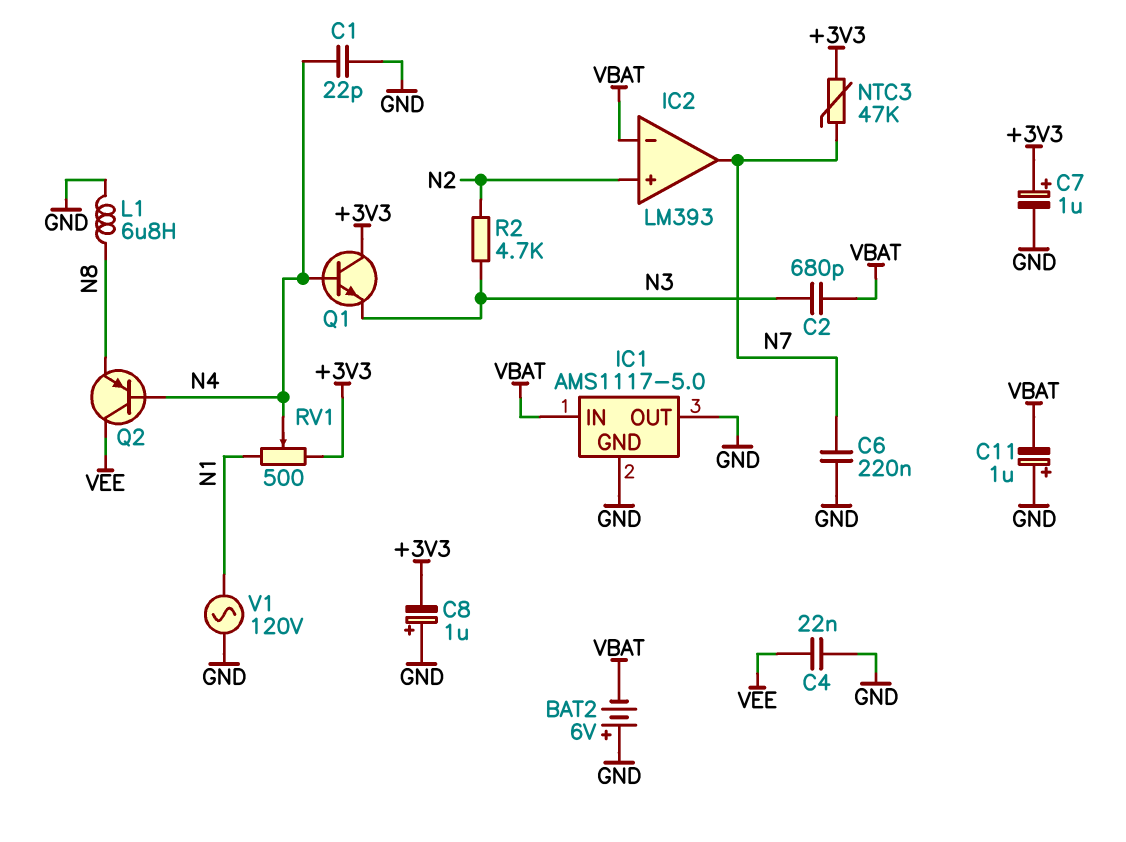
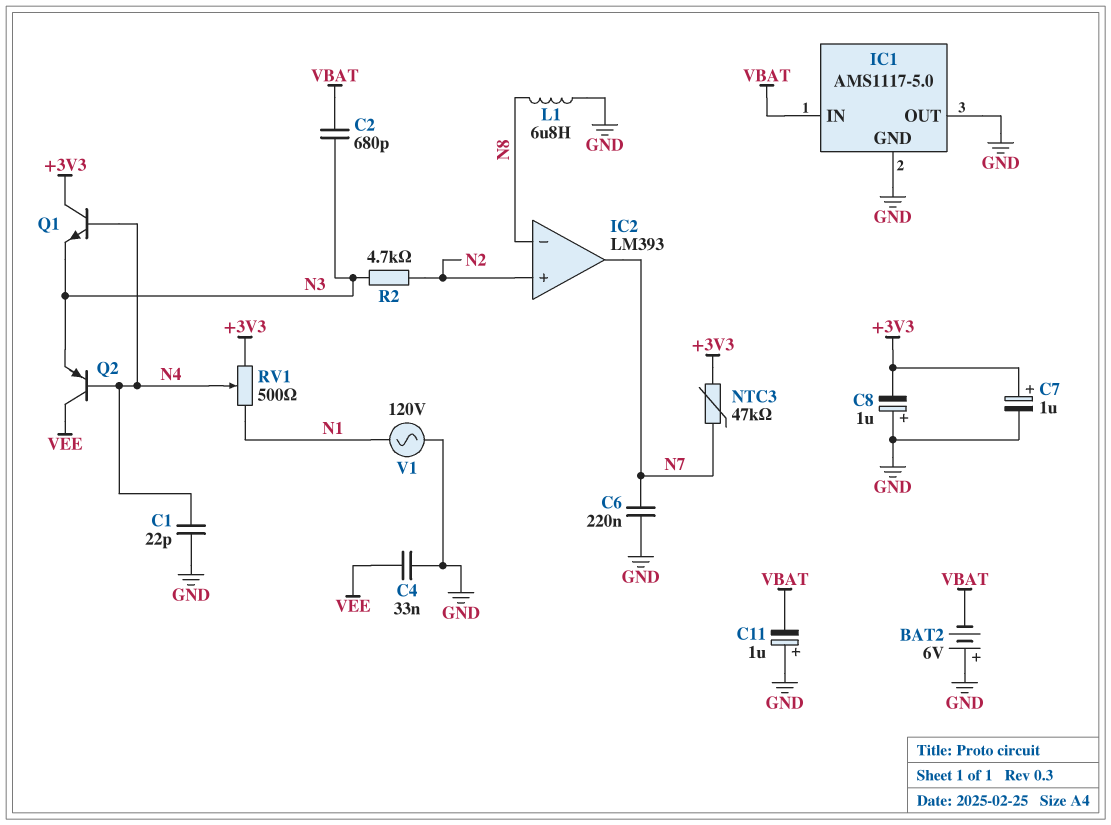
C4: 22nF (GND, VEE) -> 33nF (GND, VEE)
IC2 pin in-: VBAT -> N8
Q2: PNP (B N4, C VEE, E N8) -> PNP (B N4, C VEE, E N3)

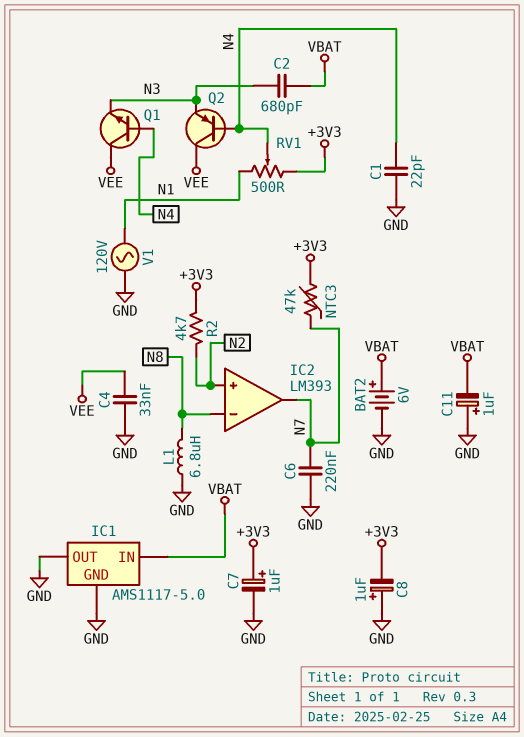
BAT2: 6V (plus GND, minus VBAT) -> 6V (plus VBAT, minus GND)
Q1: NPN (B N4, C +3V3, E N3) -> NPN (B N4, C VEE, E N3)
R2: 4.7k (N2, N3) -> 4.7k (+3V3, N2)

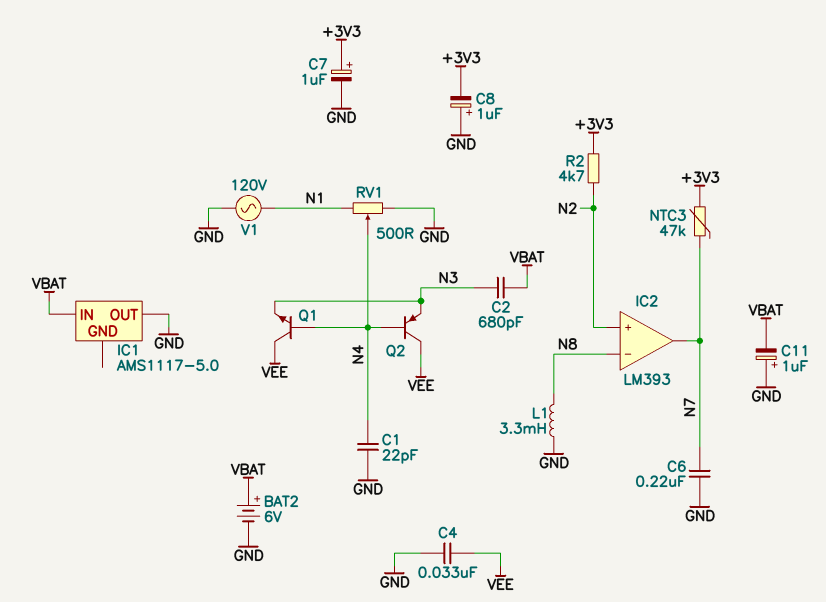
IC1 pin GND: GND -> none
L1: 6.8uH (GND, N8) -> 3.3mH (GND, N8)
RV1: 500 (+3V3, N1, wiper N4) -> 500 (GND, N1, wiper N4)

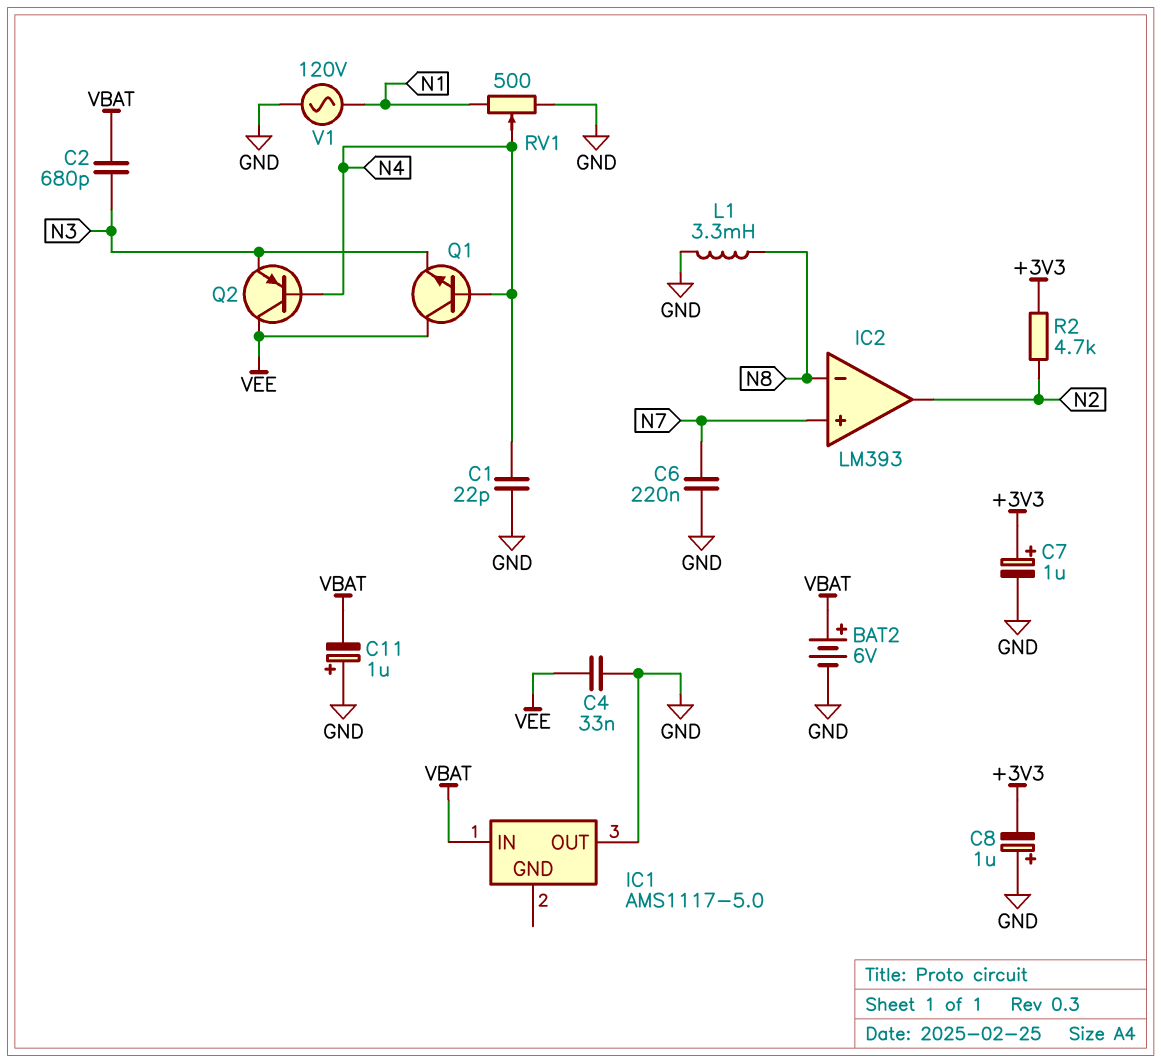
IC2 pin in+: N2 -> N7
IC2 pin out: N7 -> N2
NTC3: 47k (+3V3, N7) -> none

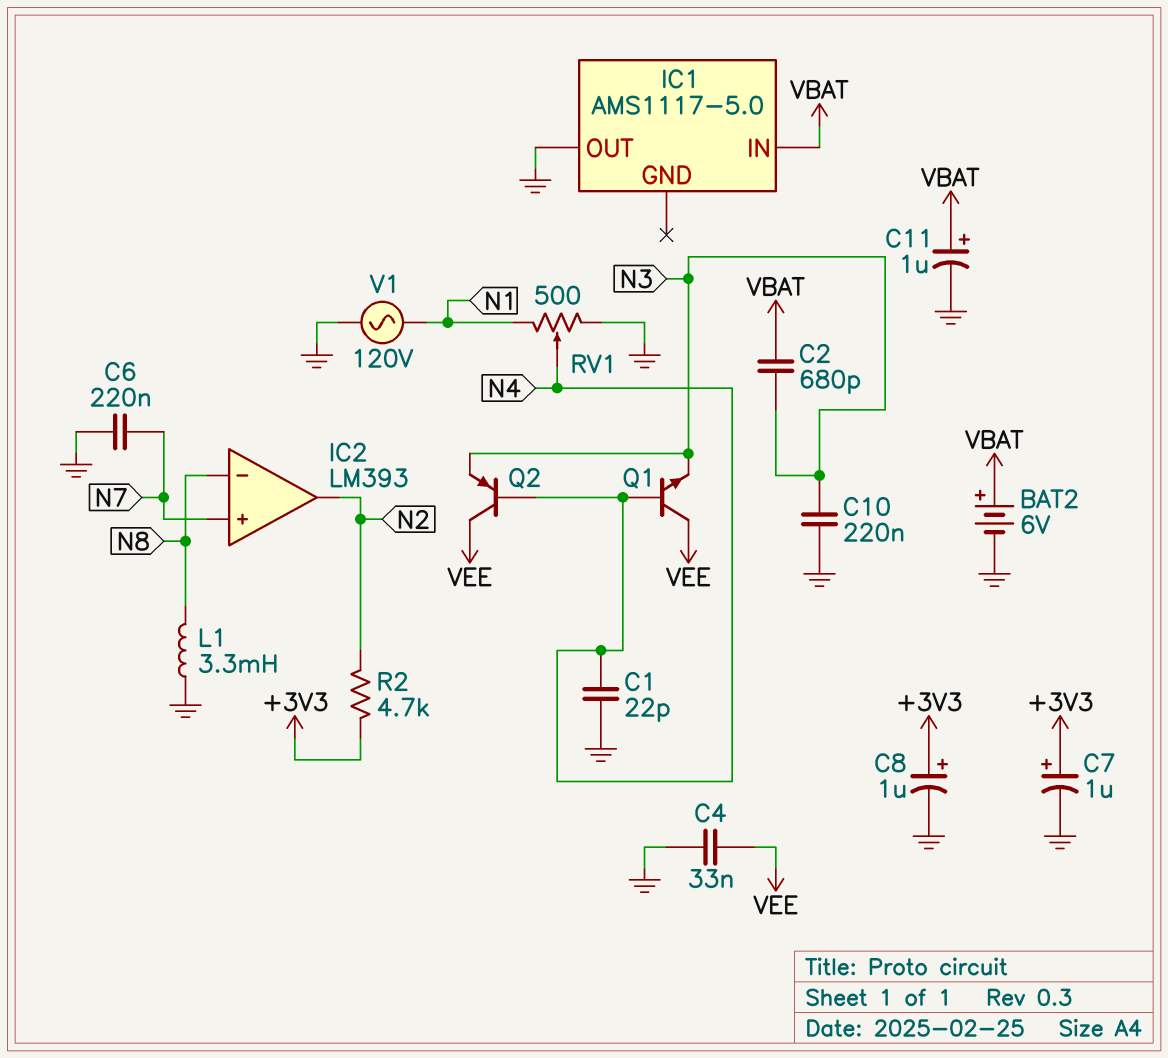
C8: 1uF (plus GND, minus +3V3) -> 1uF (plus +3V3, minus GND)
C10: none -> 220nF (GND, N3)
C11: 1uF (plus GND, minus VBAT) -> 1uF (plus VBAT, minus GND)

